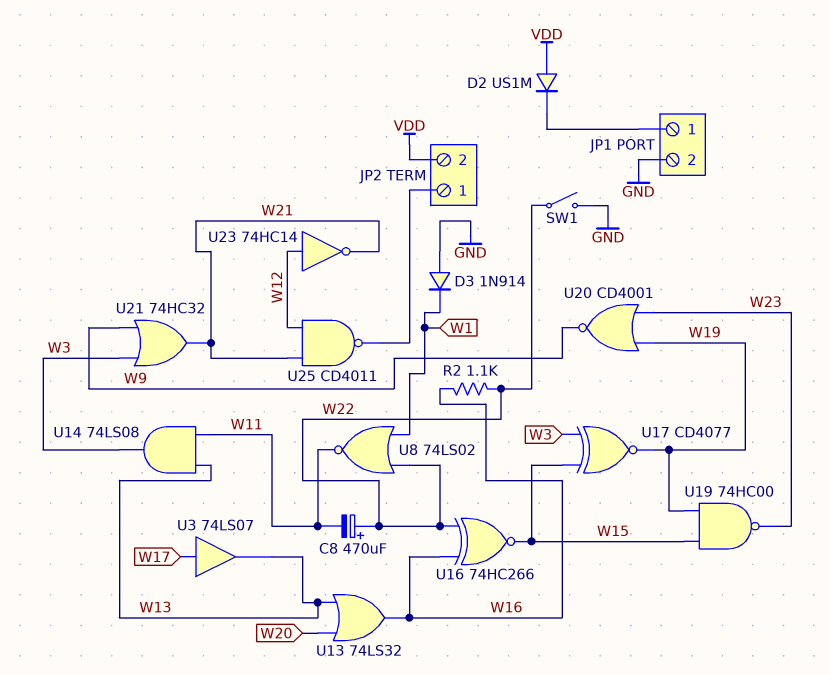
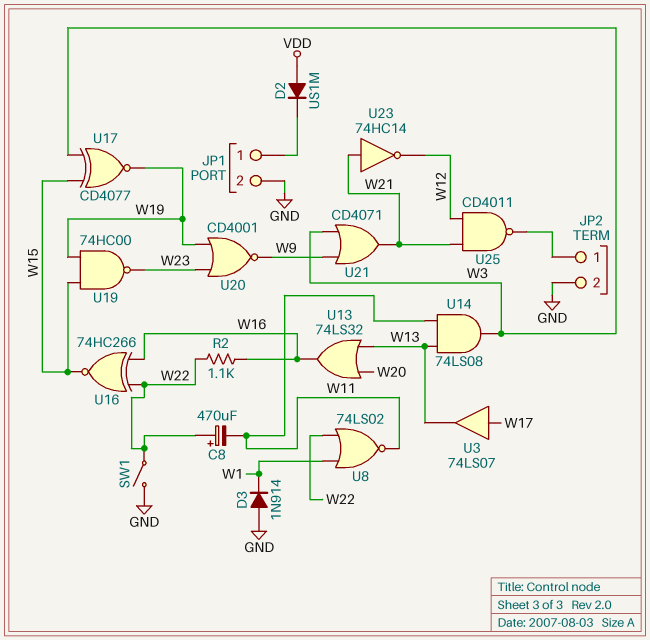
JP2 pin 2: VDD -> GND
U21: OR 74HC32 (in W3, in W9, out W21) -> OR CD4071 (in W3, in W9, out W21)
U23: NOT 74HC14 (in W12, out W21) -> NOT 74HC14 (in W21, out W12)

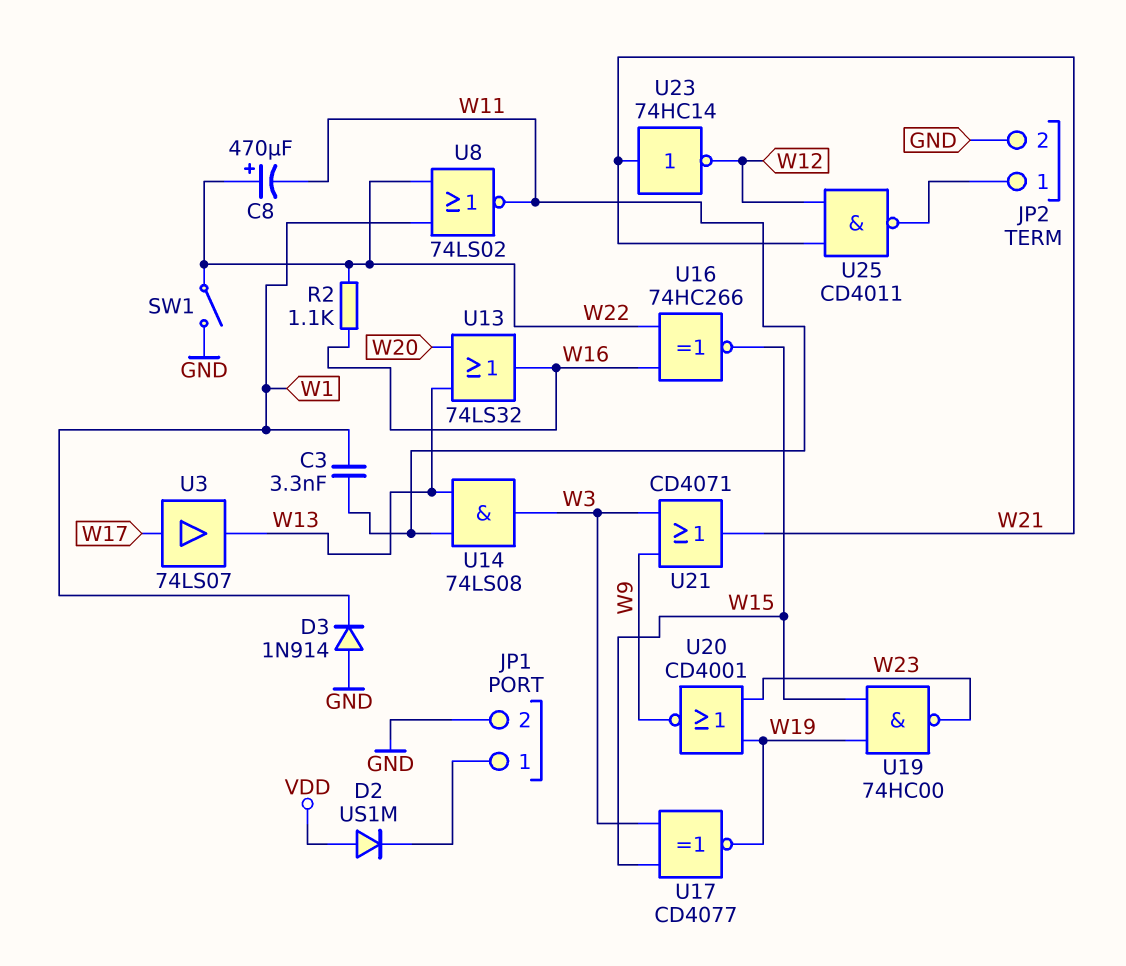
C3: none -> 3.3nF (W1, W11)

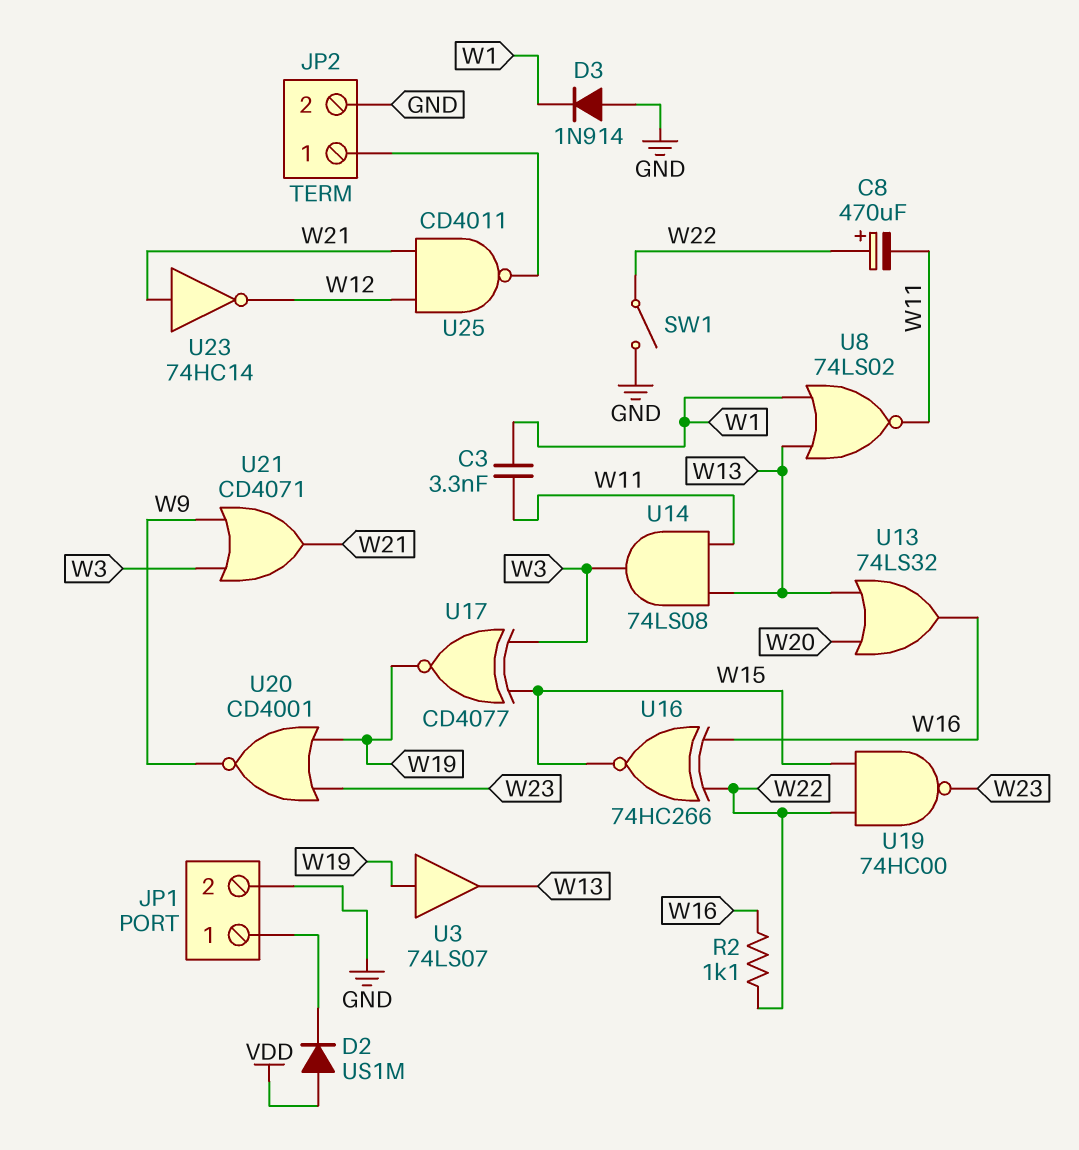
U3: buffer 74LS07 (in W17, out W13) -> buffer 74LS07 (in W19, out W13)
U8: NOR 74LS02 (in W1, in W22, out W11) -> NOR 74LS02 (in W1, in W13, out W11)
U19: NAND 74HC00 (in W15, in W19, out W23) -> NAND 74HC00 (in W15, in W22, out W23)

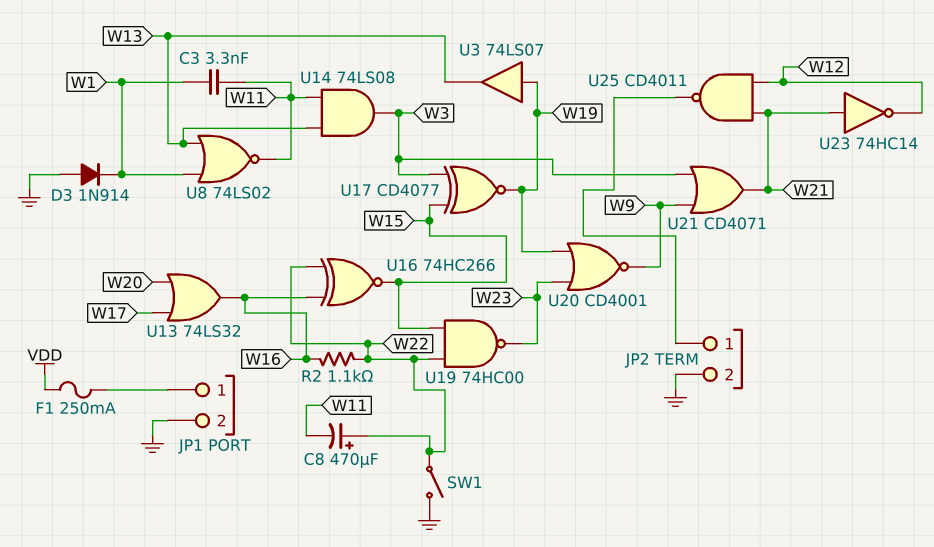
D2: diode US1M (A VDD, K JP1/1) -> none
F1: none -> 250mA (JP1/1, VDD)
U13: OR 74LS32 (in W13, in W20, out W16) -> OR 74LS32 (in W17, in W20, out W16)

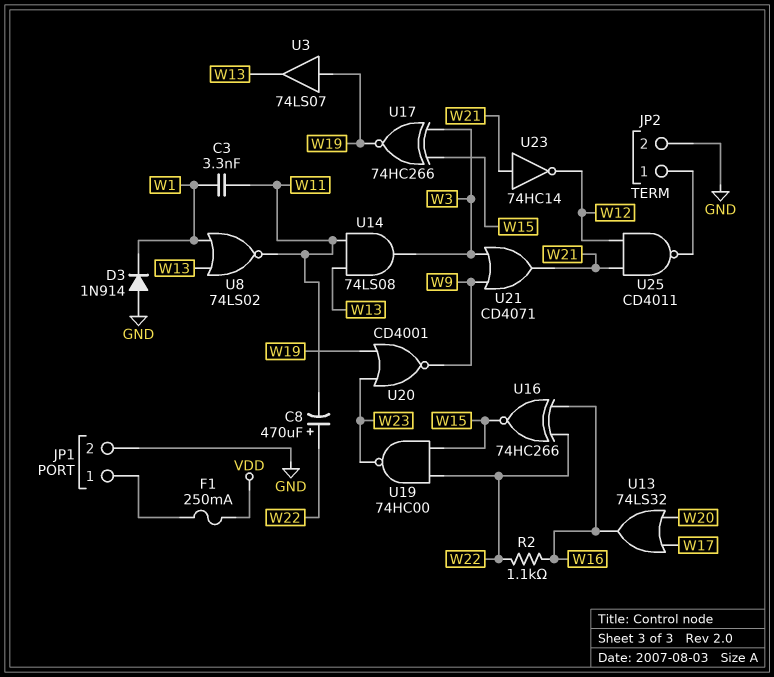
SW1: switch (GND, W22) -> none
U17: XNOR CD4077 (in W3, in W15, out W19) -> XNOR 74HC266 (in W3, in W15, out W19)

